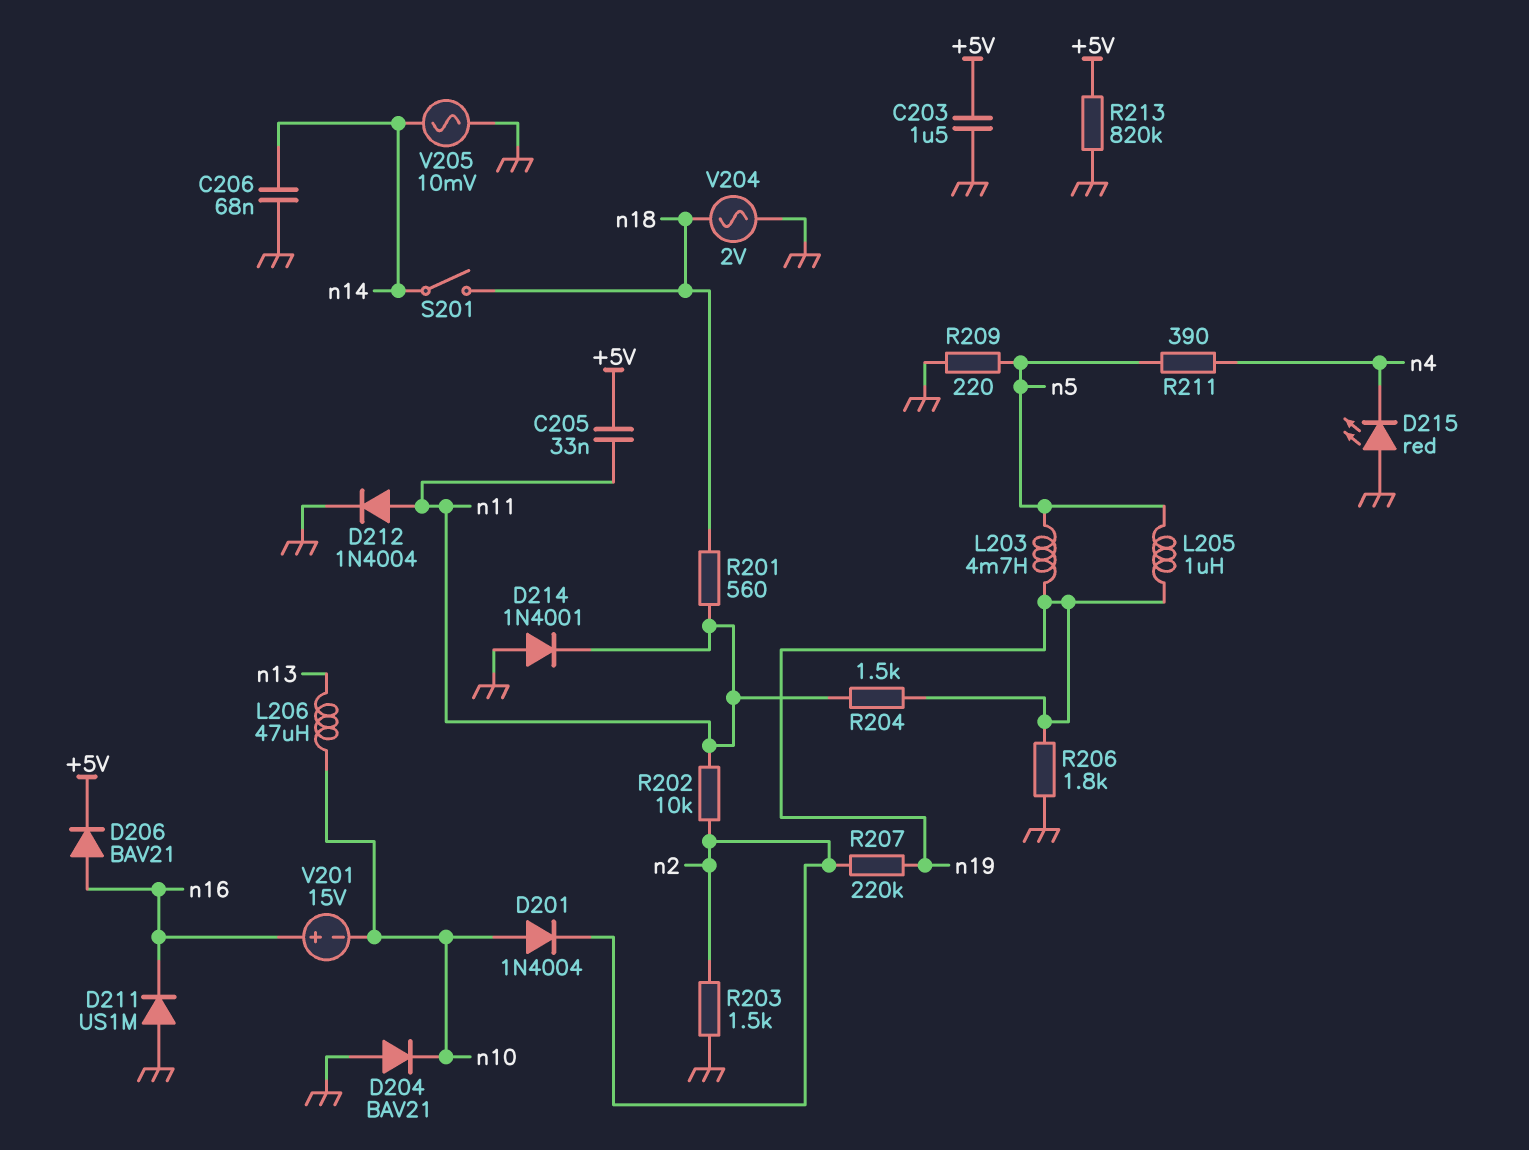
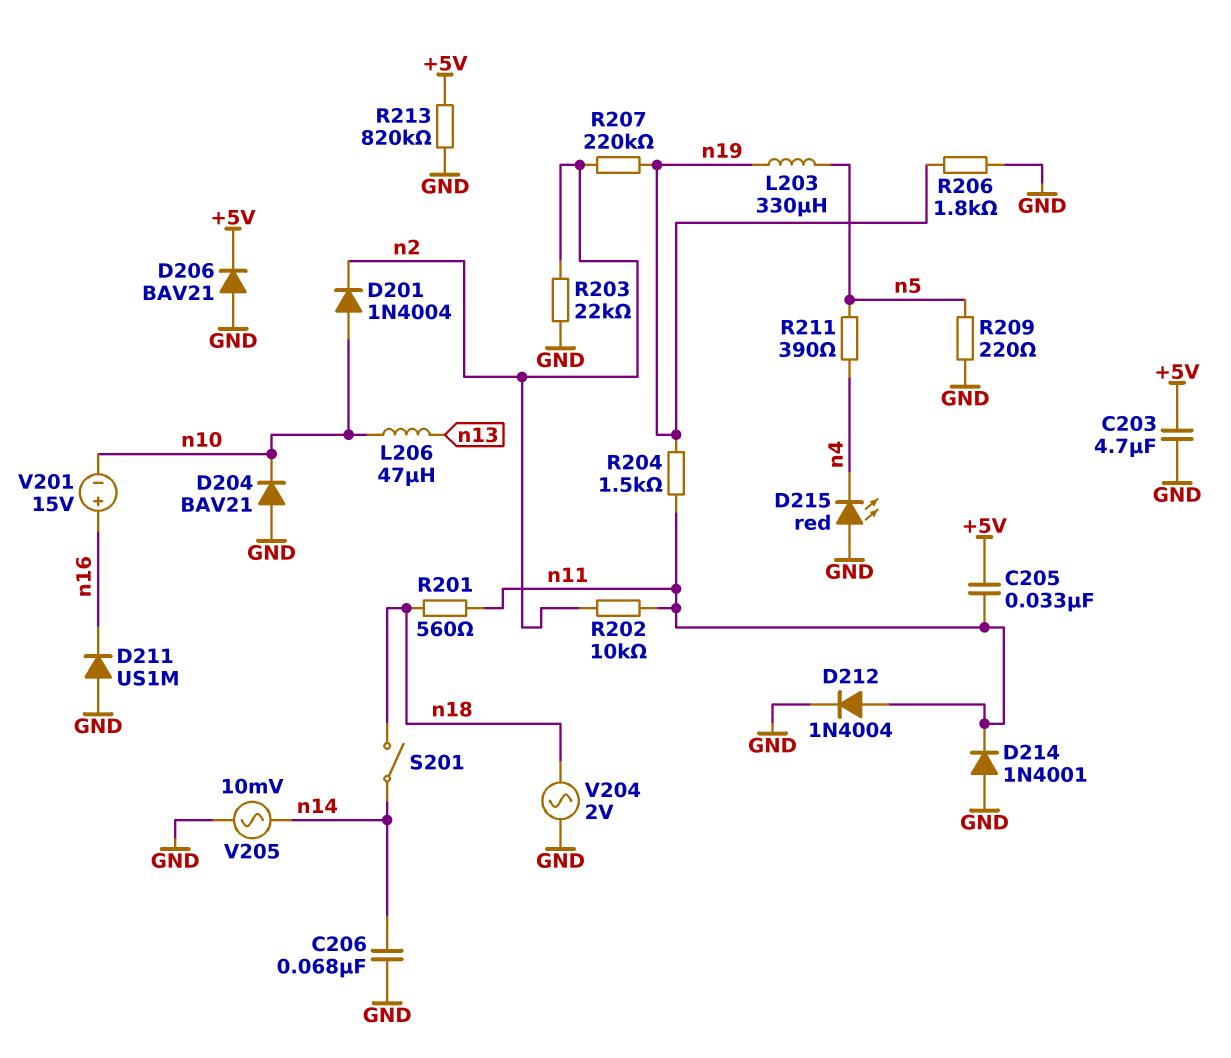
C203: 1.5uF (+5V, GND) -> 4.7uF (+5V, GND)
D206: diode BAV21 (A n16, K +5V) -> diode BAV21 (A GND, K +5V)
L203: 4.7mH (n5, n19) -> 330uH (n5, n19)
L205: 1uH (n5, n19) -> none
R203: 1.5k (GND, n2) -> 22k (GND, n2)

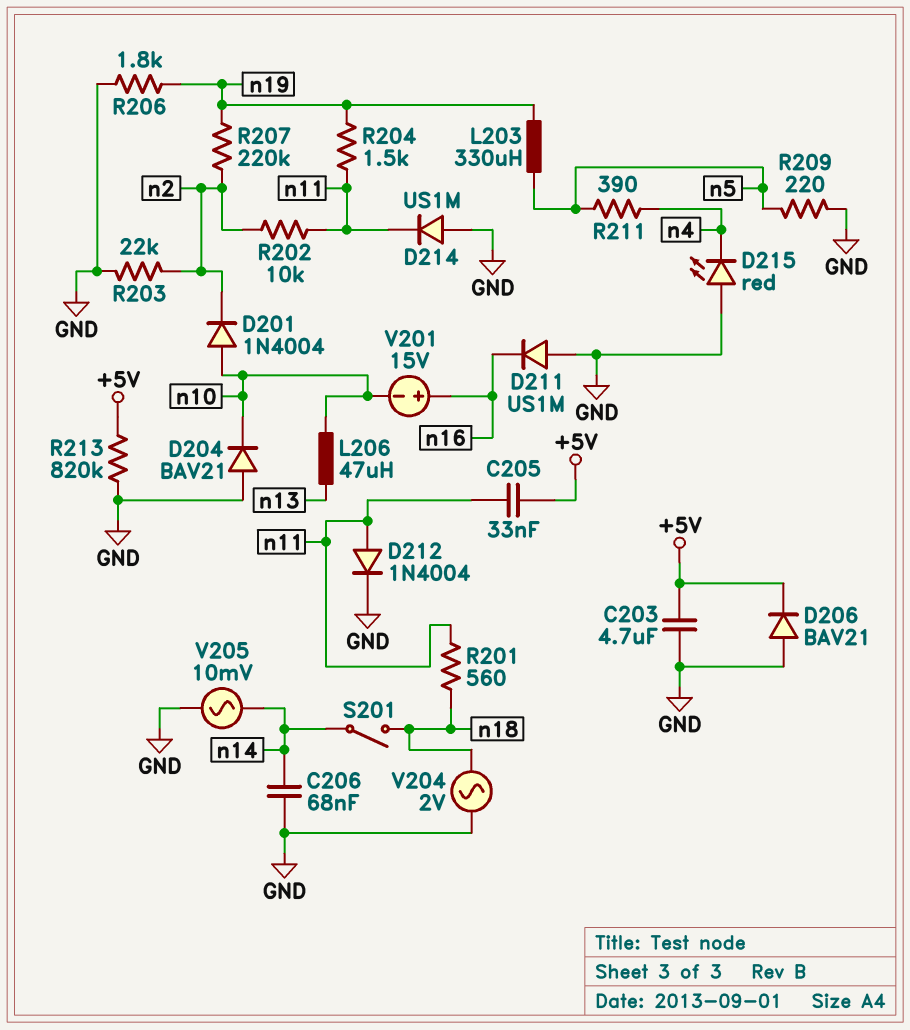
D214: diode 1N4001 (A GND, K n11) -> diode US1M (A GND, K n11)

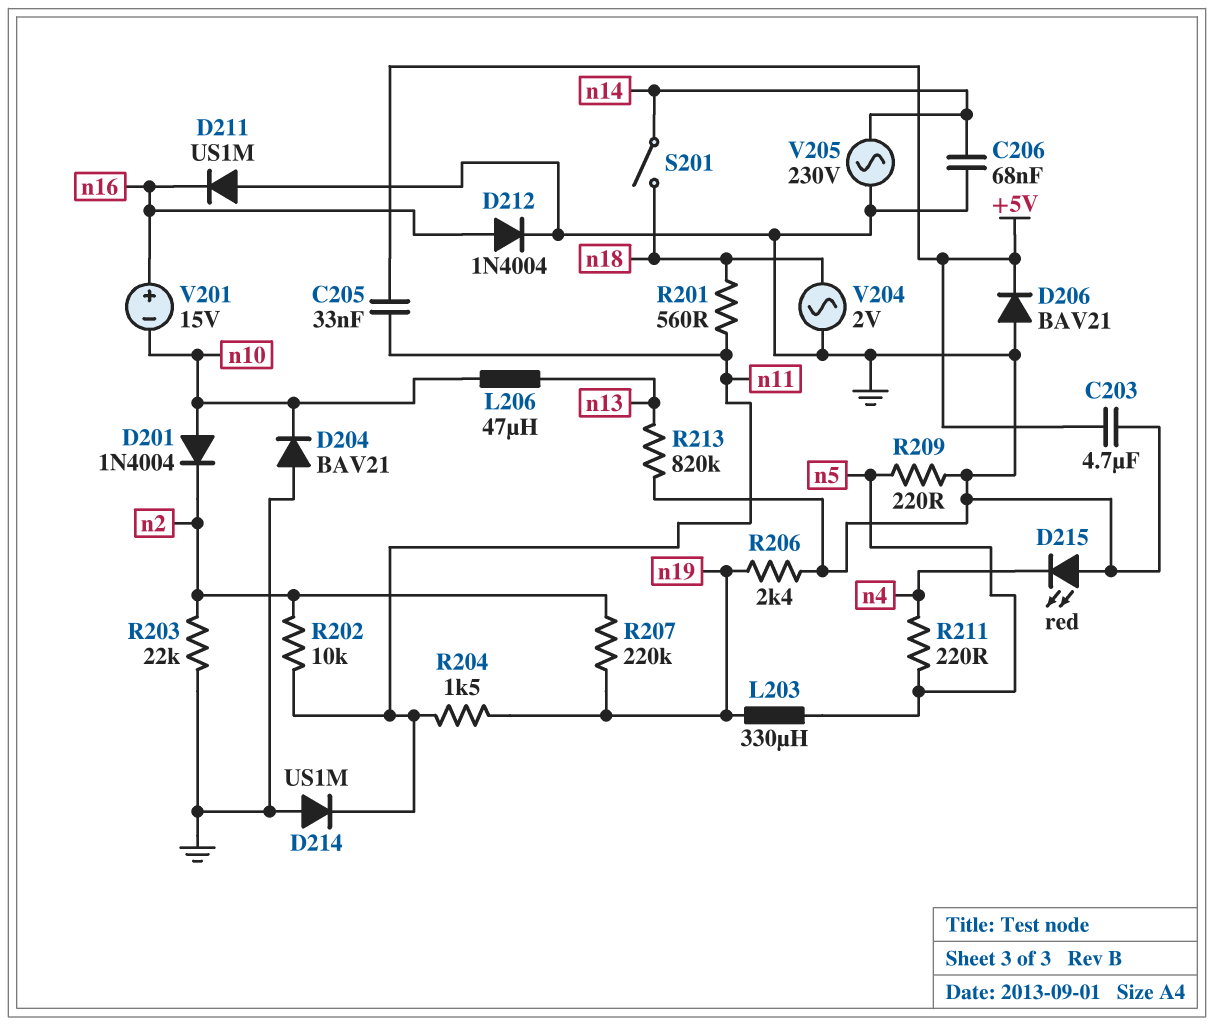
D212: diode 1N4004 (A n11, K GND) -> diode 1N4004 (A n16, K GND)
R206: 1.8k (GND, n19) -> 2.4k (GND, n19)
R211: 390 (n4, n5) -> 220 (n4, n5)
R213: 820k (+5V, GND) -> 820k (GND, n13)
V205: AC 10mV (GND, n14) -> AC 230V (GND, n14)

